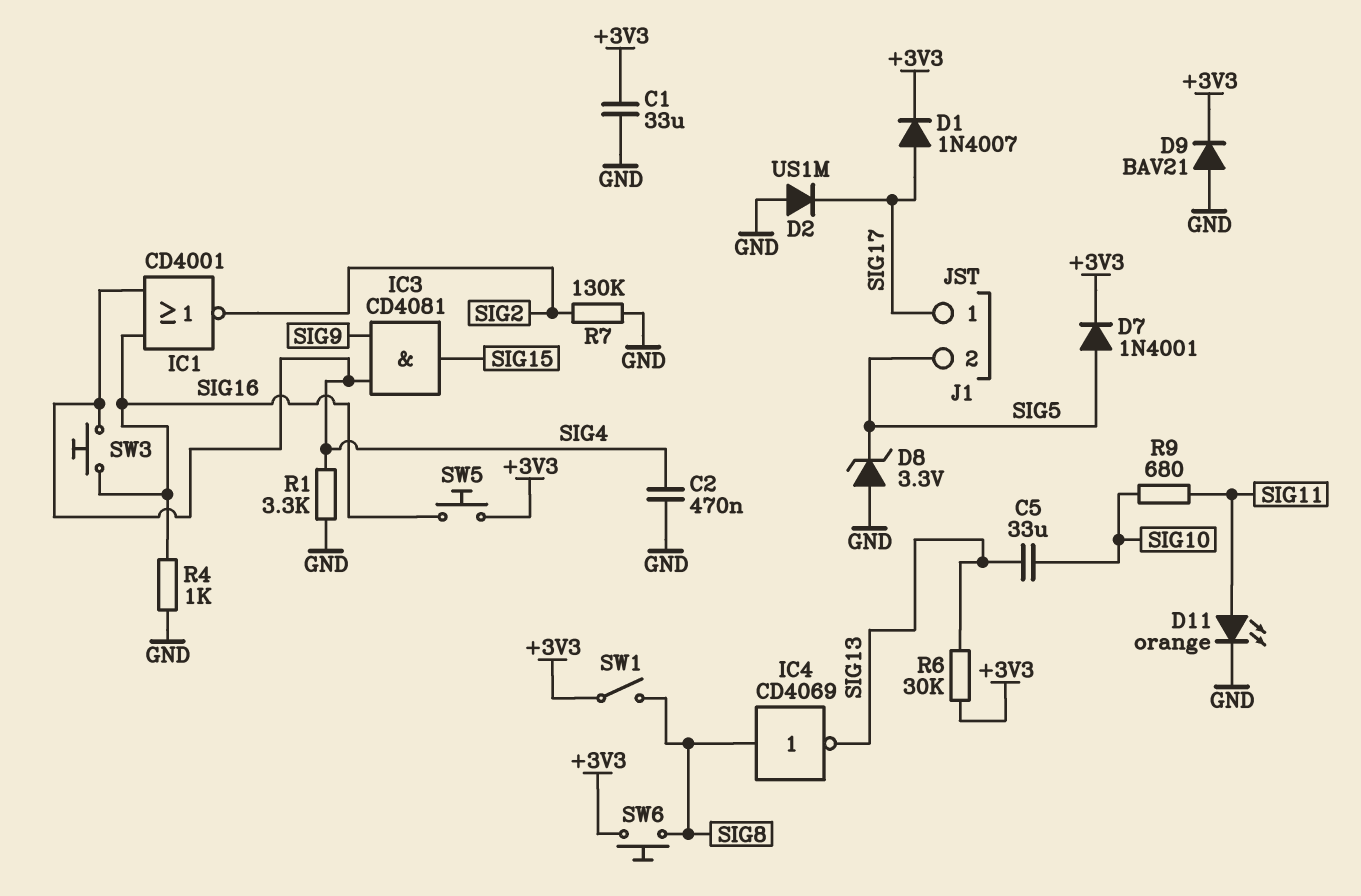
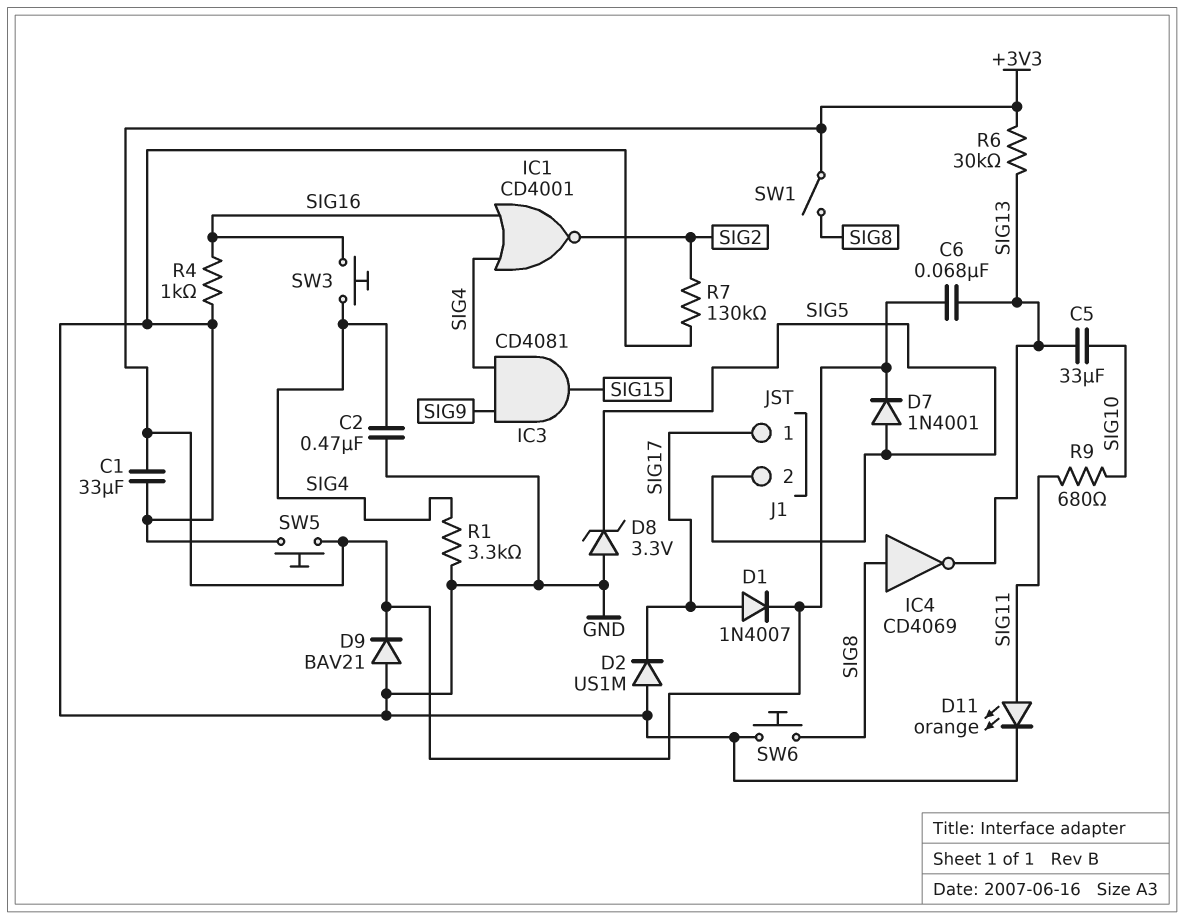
C6: none -> 68nF (+3V3, SIG13)
SW5: button (+3V3, SIG16) -> button (+3V3, GND)
SW6: button (+3V3, SIG8) -> button (GND, SIG8)

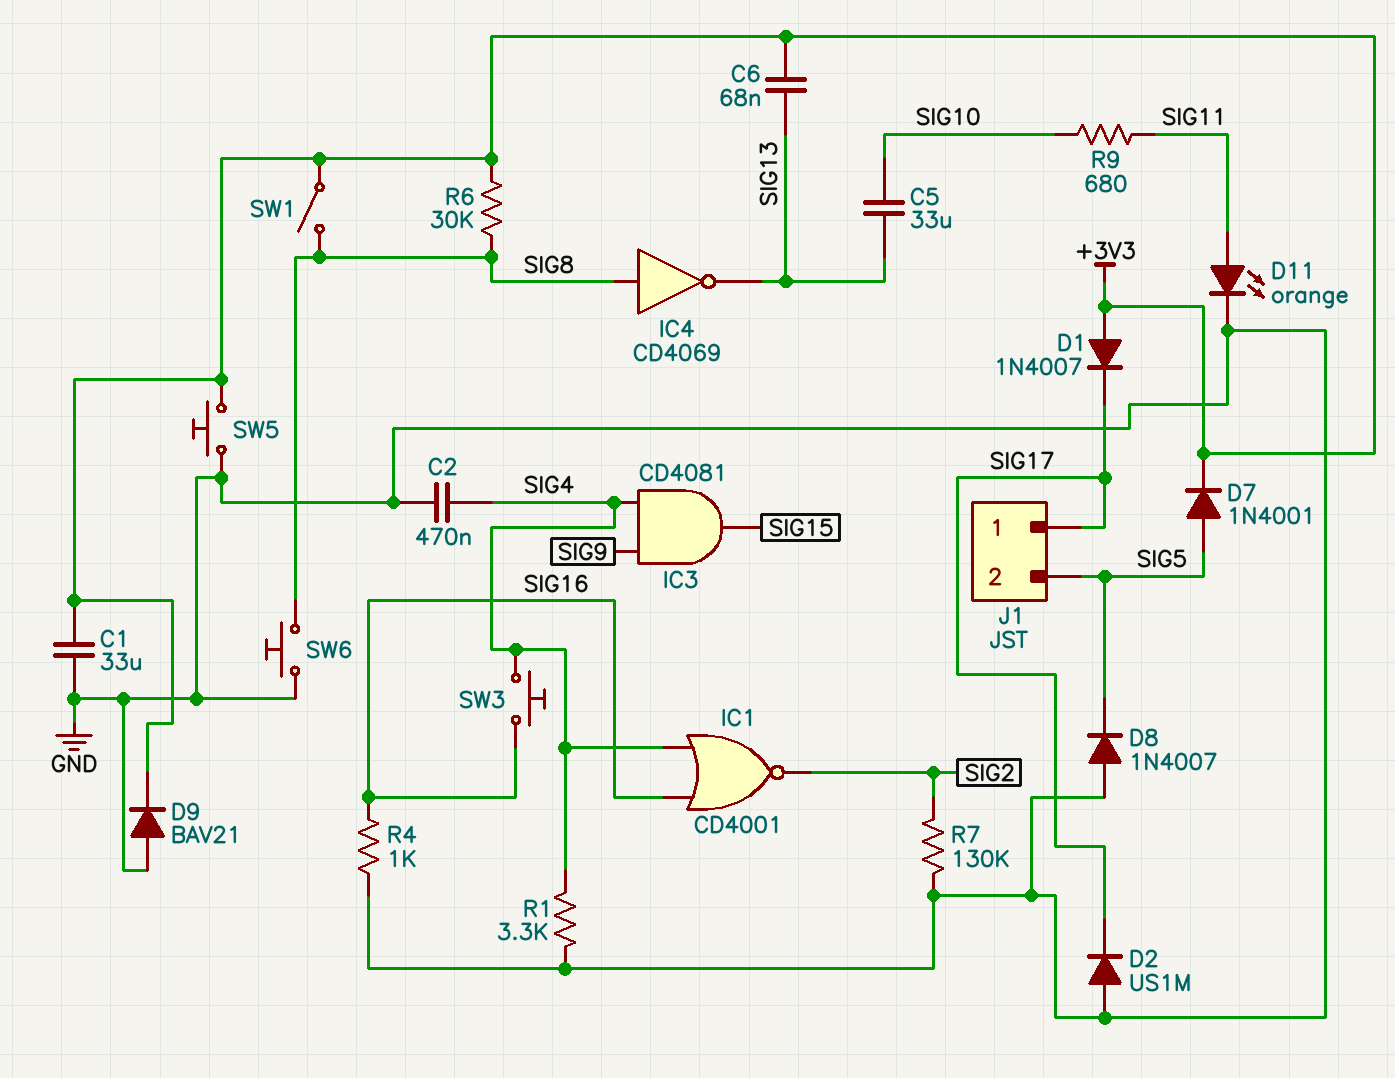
D1: diode 1N4007 (A SIG17, K +3V3) -> diode 1N4007 (A +3V3, K SIG17)
D8: zener 3.3V (A GND, K SIG5) -> diode 1N4007 (A GND, K SIG5)
R6: 30k (+3V3, SIG13) -> 30k (+3V3, SIG8)

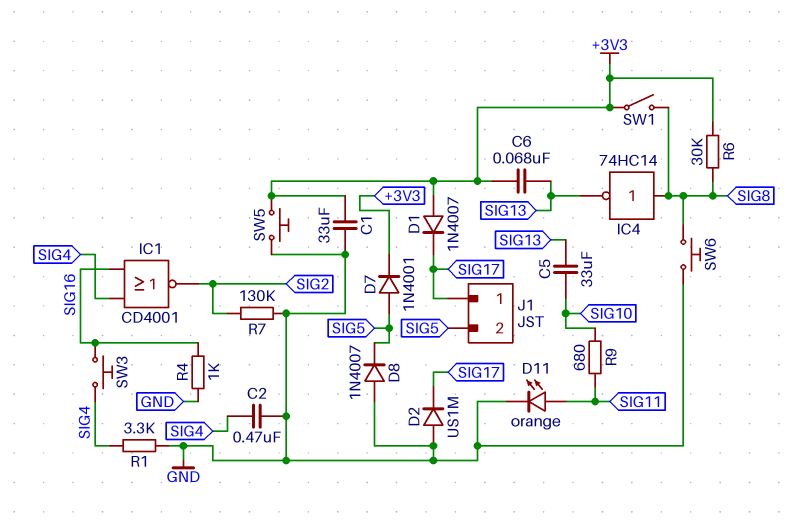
D9: diode BAV21 (A GND, K +3V3) -> none
IC3: AND CD4081 (in SIG4, in SIG9, out SIG15) -> none
IC4: NOT CD4069 (in SIG8, out SIG13) -> NOT 74HC14 (in SIG8, out SIG13)

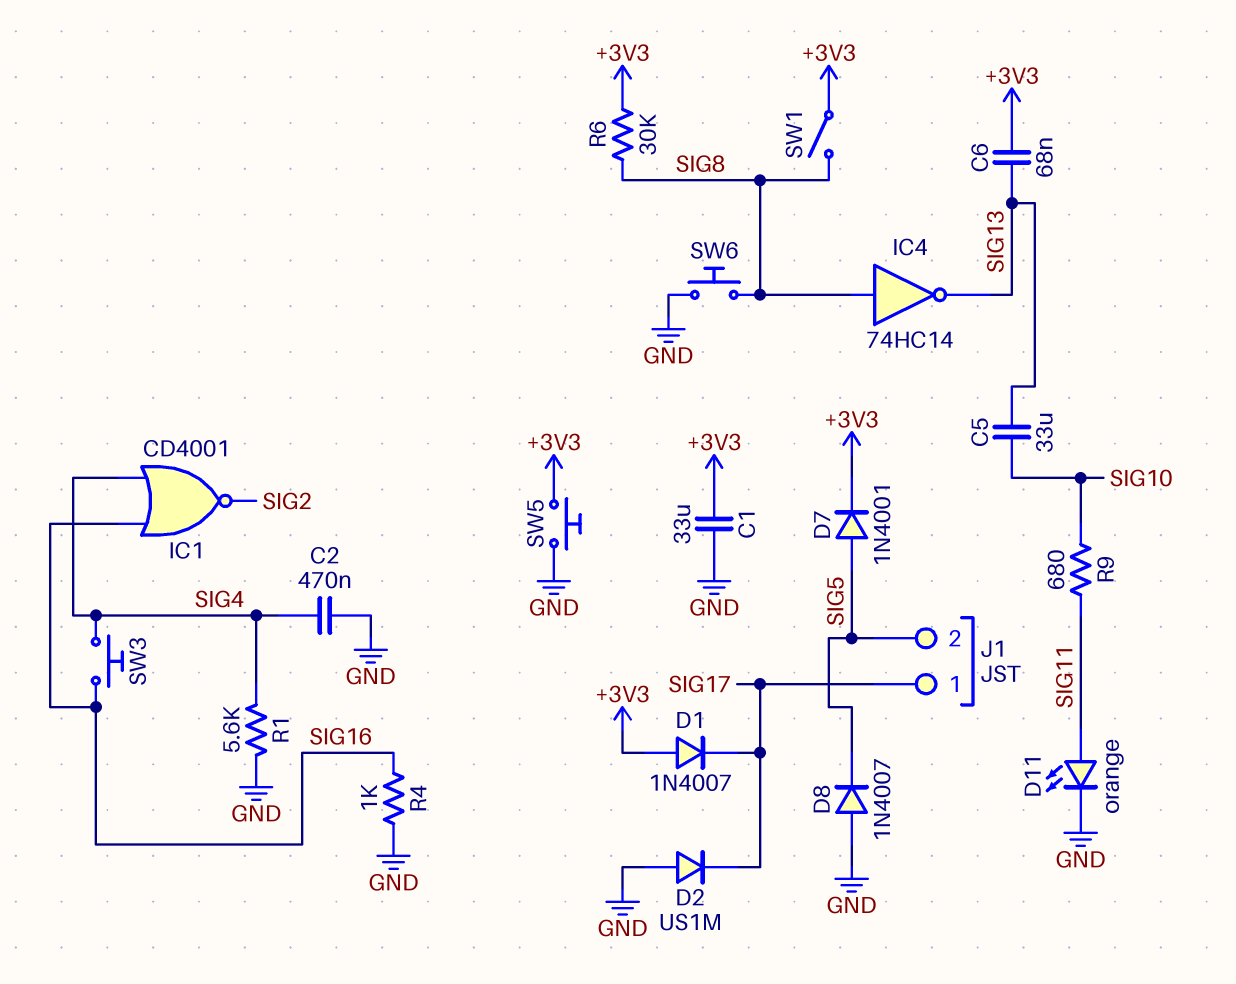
R1: 3.3k (GND, SIG4) -> 5.6k (GND, SIG4)
R7: 130k (GND, SIG2) -> none

